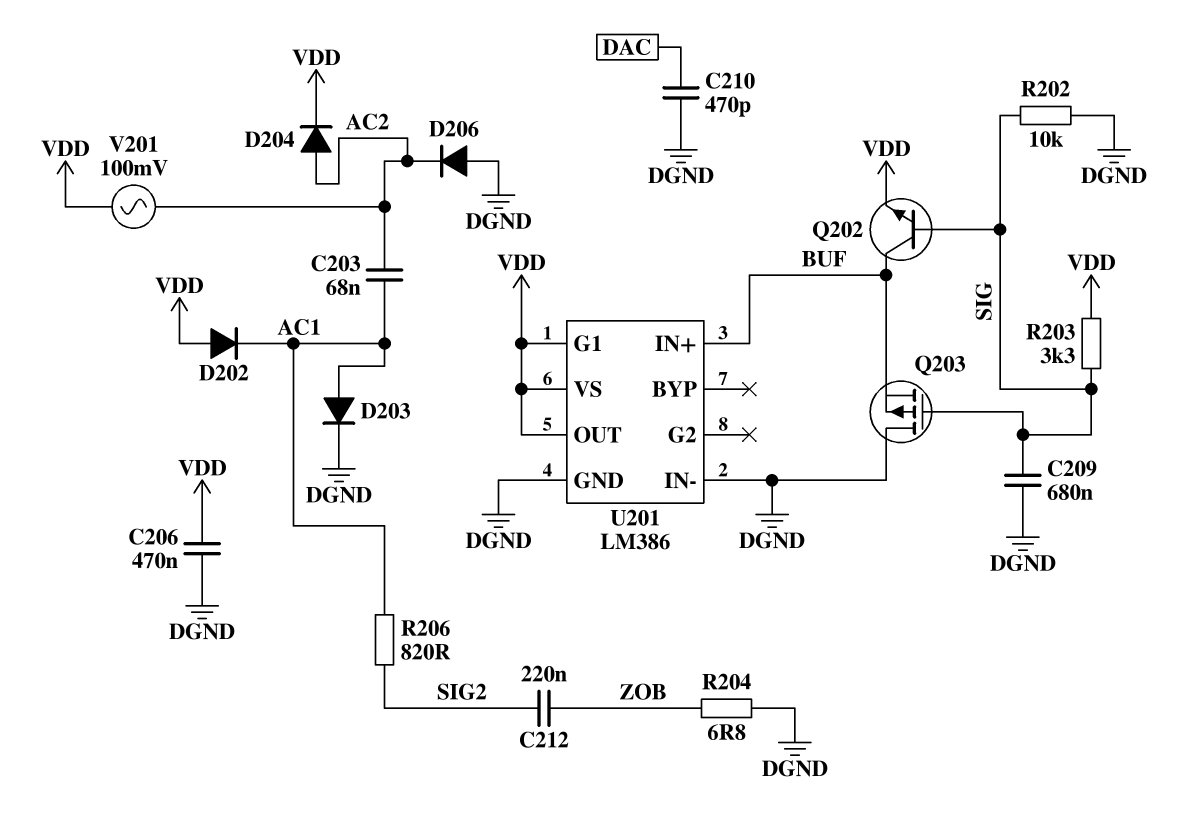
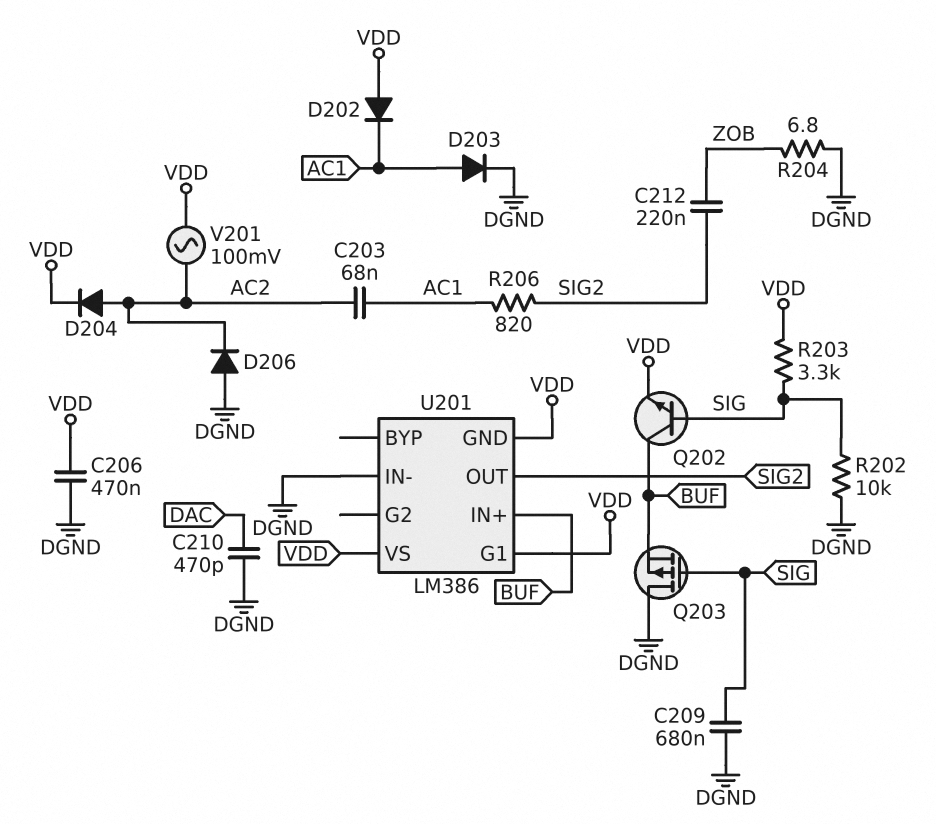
U201 pin GND: DGND -> VDD
U201 pin OUT: VDD -> SIG2

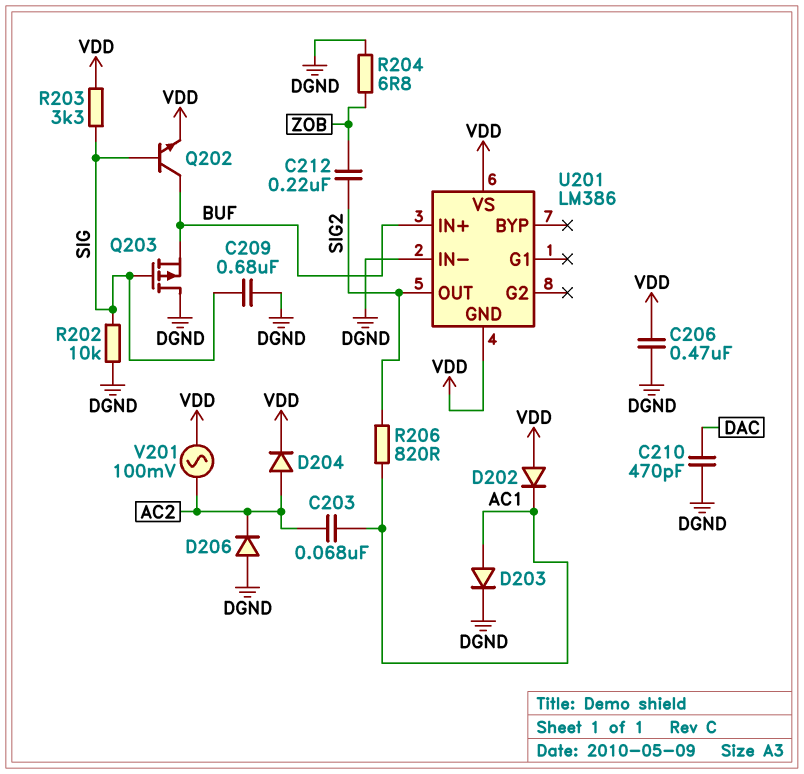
U201 pin G1: VDD -> none

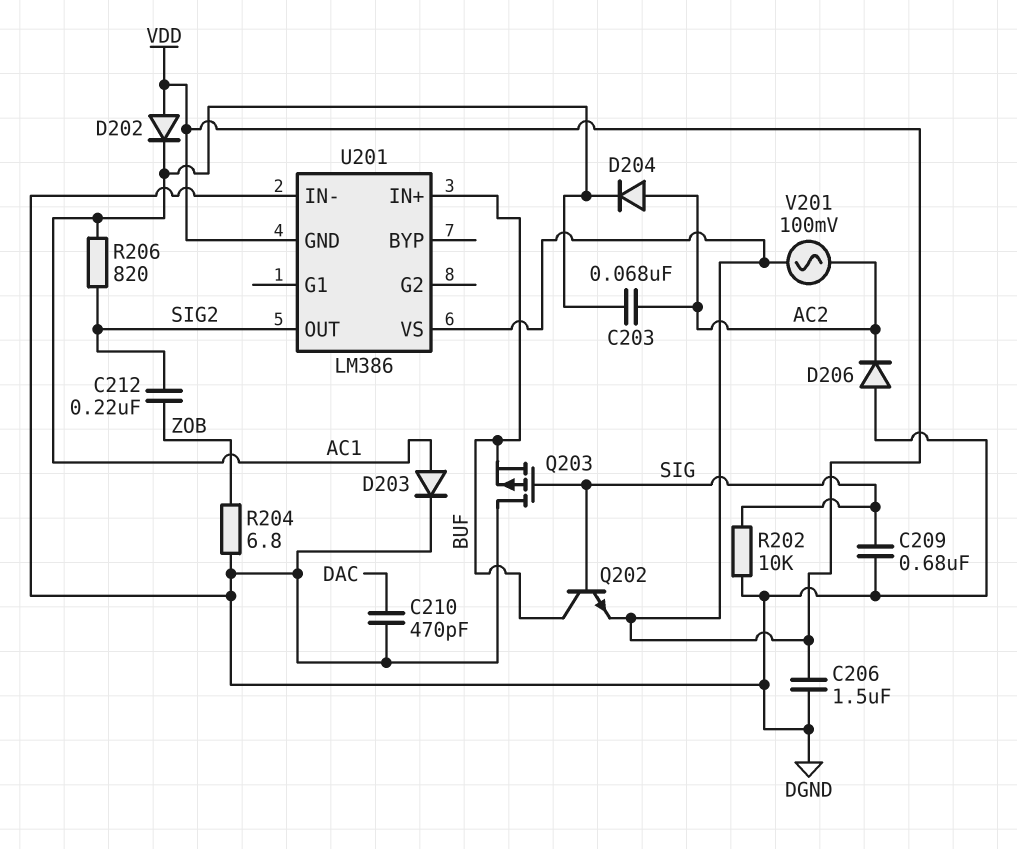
C206: 470nF (DGND, VDD) -> 1.5uF (DGND, VDD)
D204: diode (A AC2, K VDD) -> diode (A AC2, K AC1)
R203: 3.3k (SIG, VDD) -> none

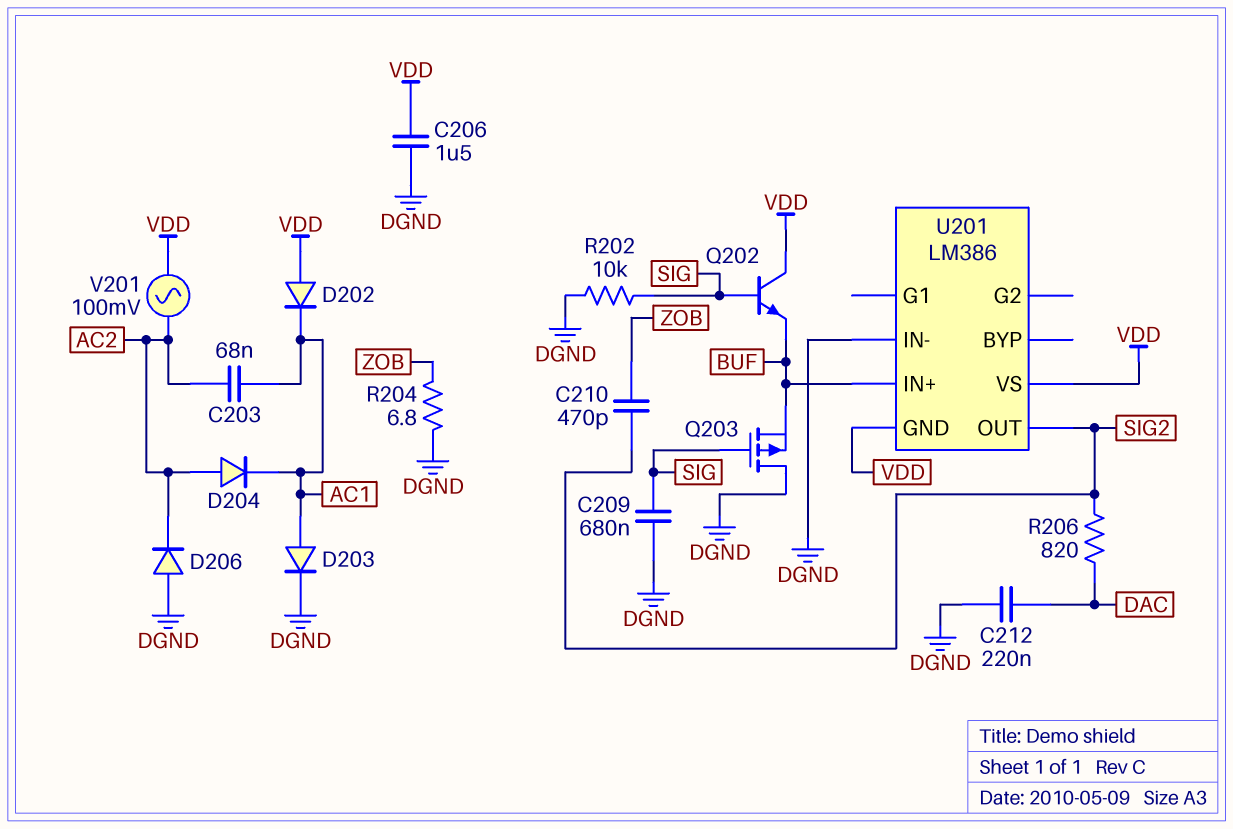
C210: 470pF (DAC, DGND) -> 470pF (SIG2, ZOB)
C212: 220nF (SIG2, ZOB) -> 220nF (DAC, DGND)
Q202: NPN (B SIG, C BUF, E VDD) -> NPN (B SIG, C VDD, E BUF)
R206: 820 (AC1, SIG2) -> 820 (DAC, SIG2)

